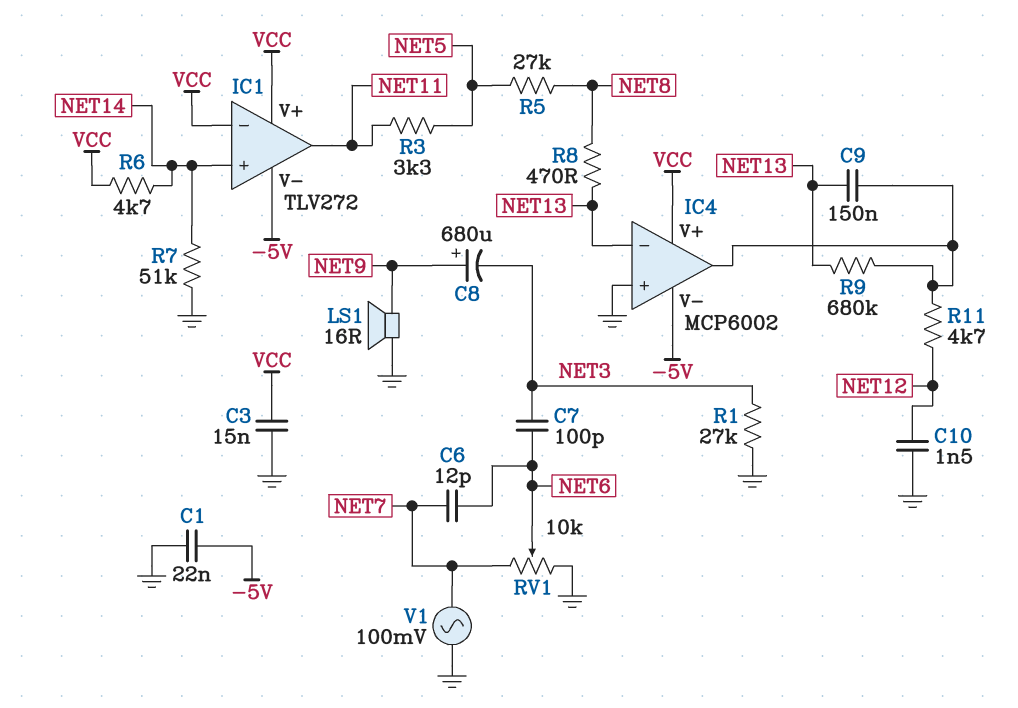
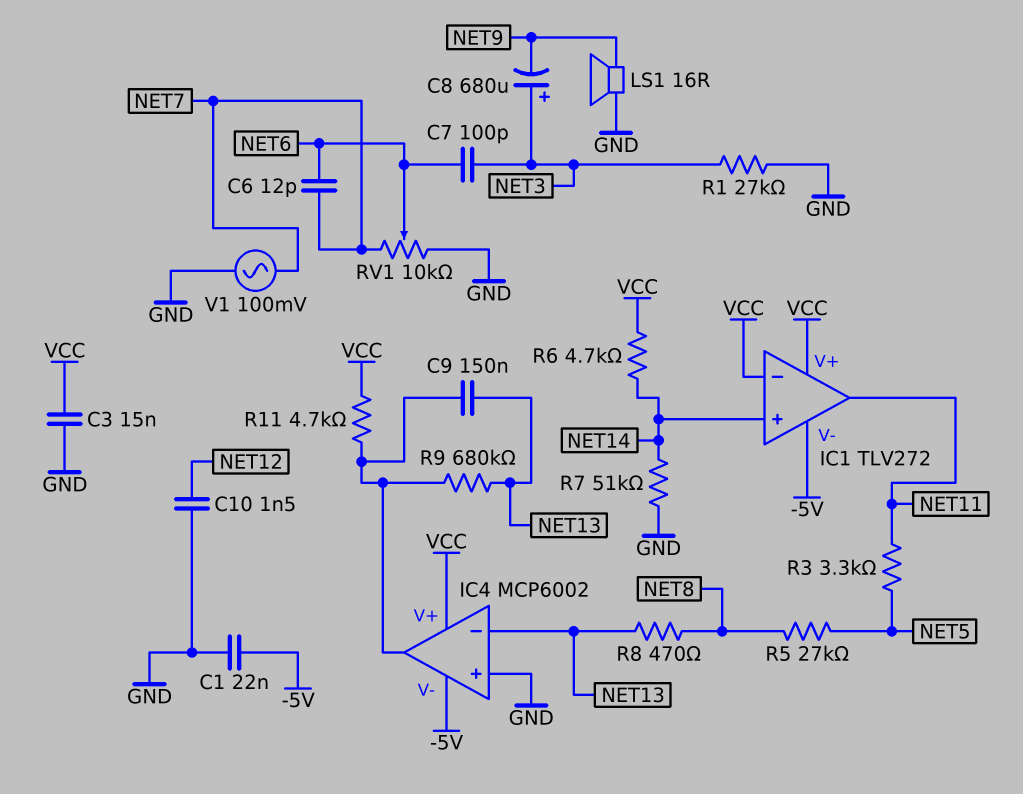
C8: 680uF (plus NET9, minus NET3) -> 680uF (plus NET3, minus NET9)
R11: 4.7k (IC4/out, NET12) -> 4.7k (IC4/out, VCC)

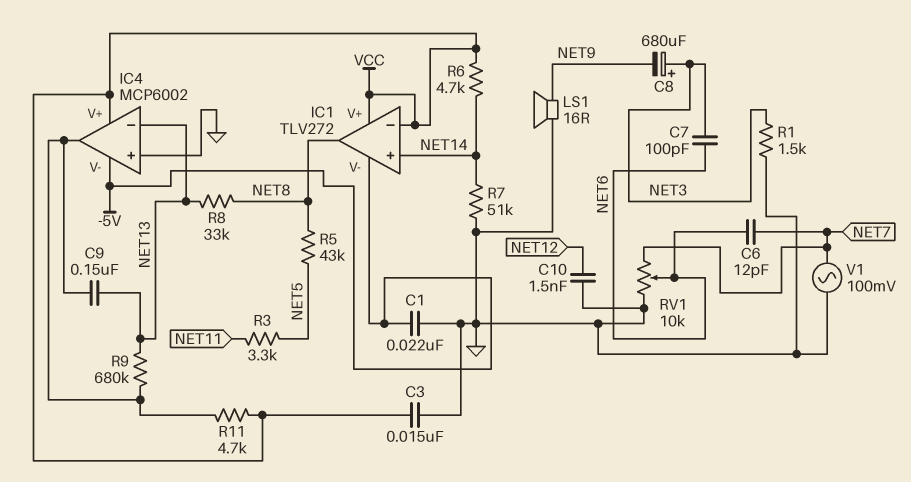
IC1 pin out: NET11 -> NET8
R1: 27k (GND, NET3) -> 1.5k (GND, NET3)
R5: 27k (NET5, NET8) -> 43k (NET5, NET8)
R8: 470 (NET8, NET13) -> 33k (NET8, NET13)

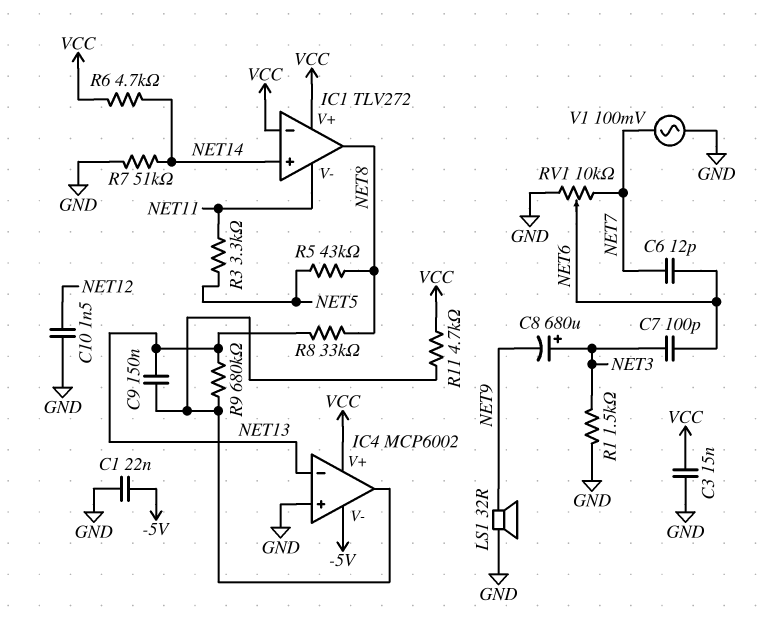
IC1 pin V-: -5V -> NET11
LS1: speaker 16R (GND, NET9) -> speaker 32R (GND, NET9)

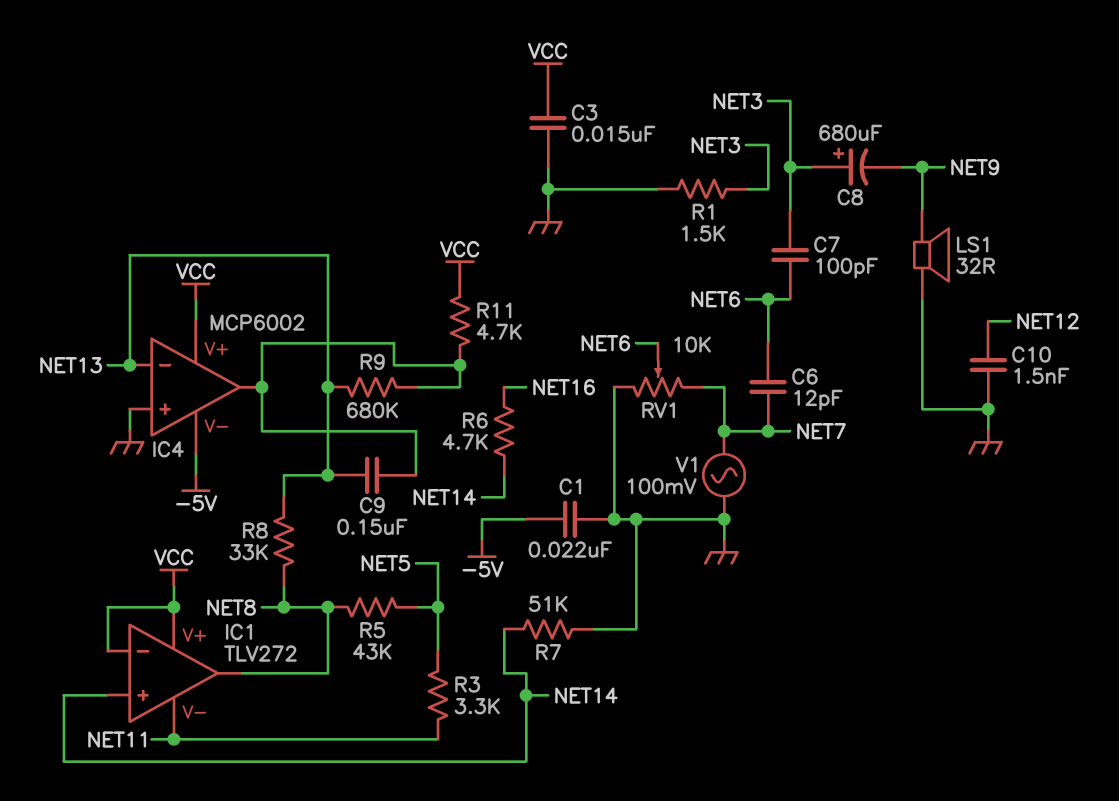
R6: 4.7k (NET14, VCC) -> 4.7k (NET14, NET16)

